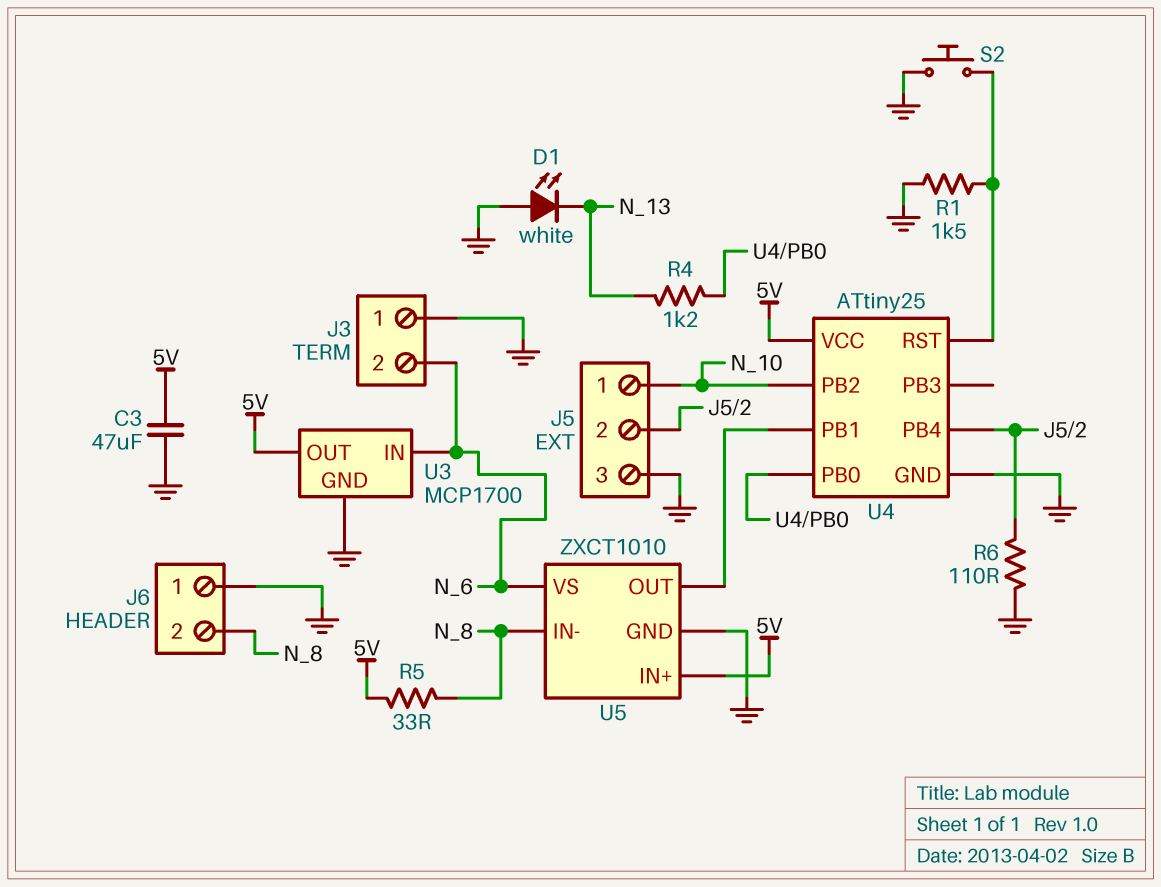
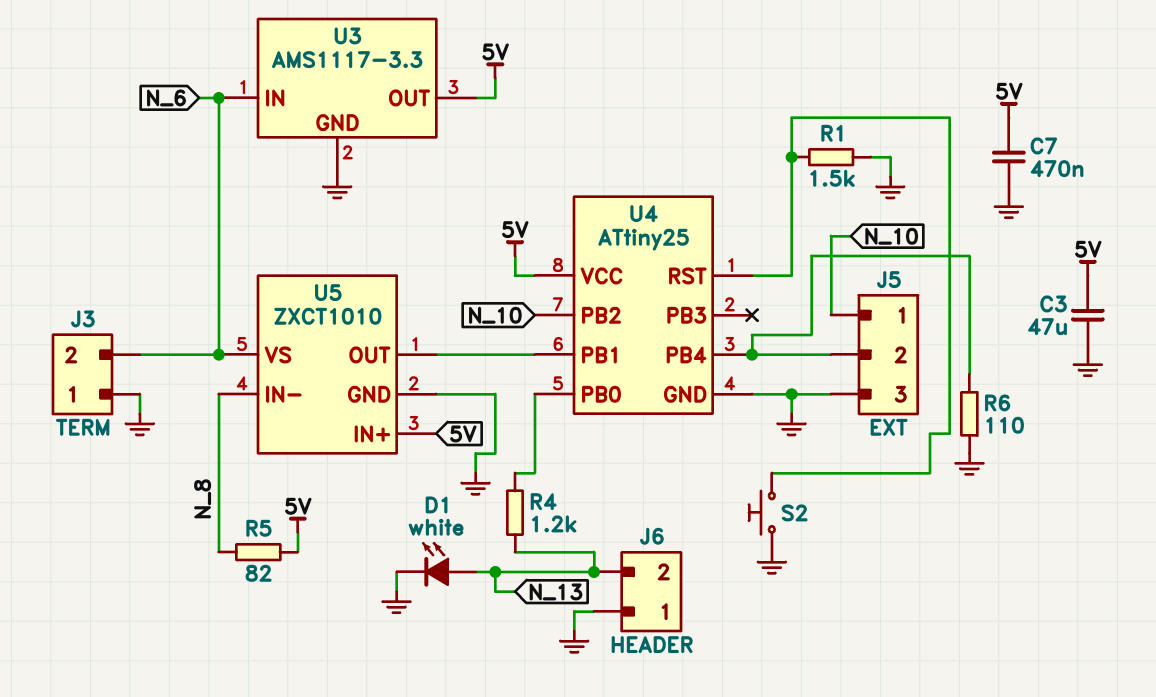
C7: none -> 470nF (5V, GND)
D1: LED white (A GND, K N_13) -> LED white (A N_13, K GND)
J6 pin 2: N_8 -> N_13
R5: 33 (5V, N_8) -> 82 (5V, N_8)
U3: MCP1700 -> AMS1117-3.3

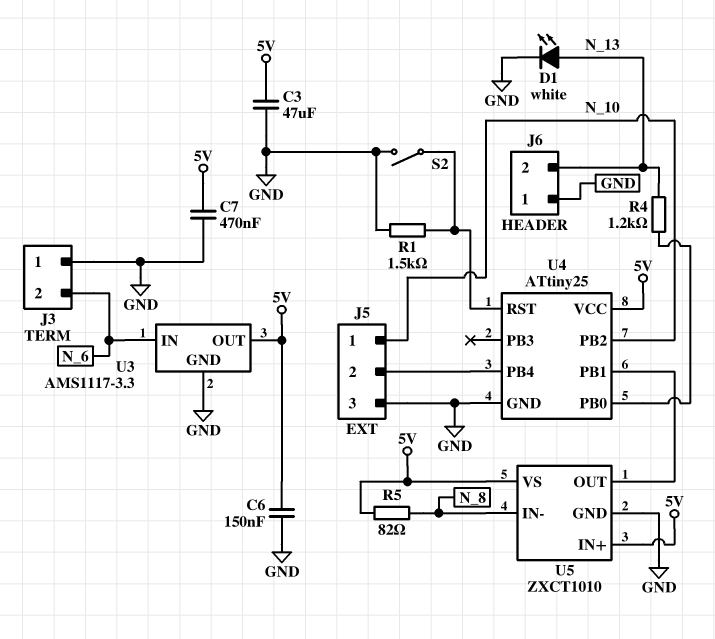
C6: none -> 150nF (5V, GND)
R6: 110 (GND, J5/2) -> none
S2: button (GND, U4/RST) -> switch (GND, U4/RST)
U5 pin VS: N_6 -> 5V

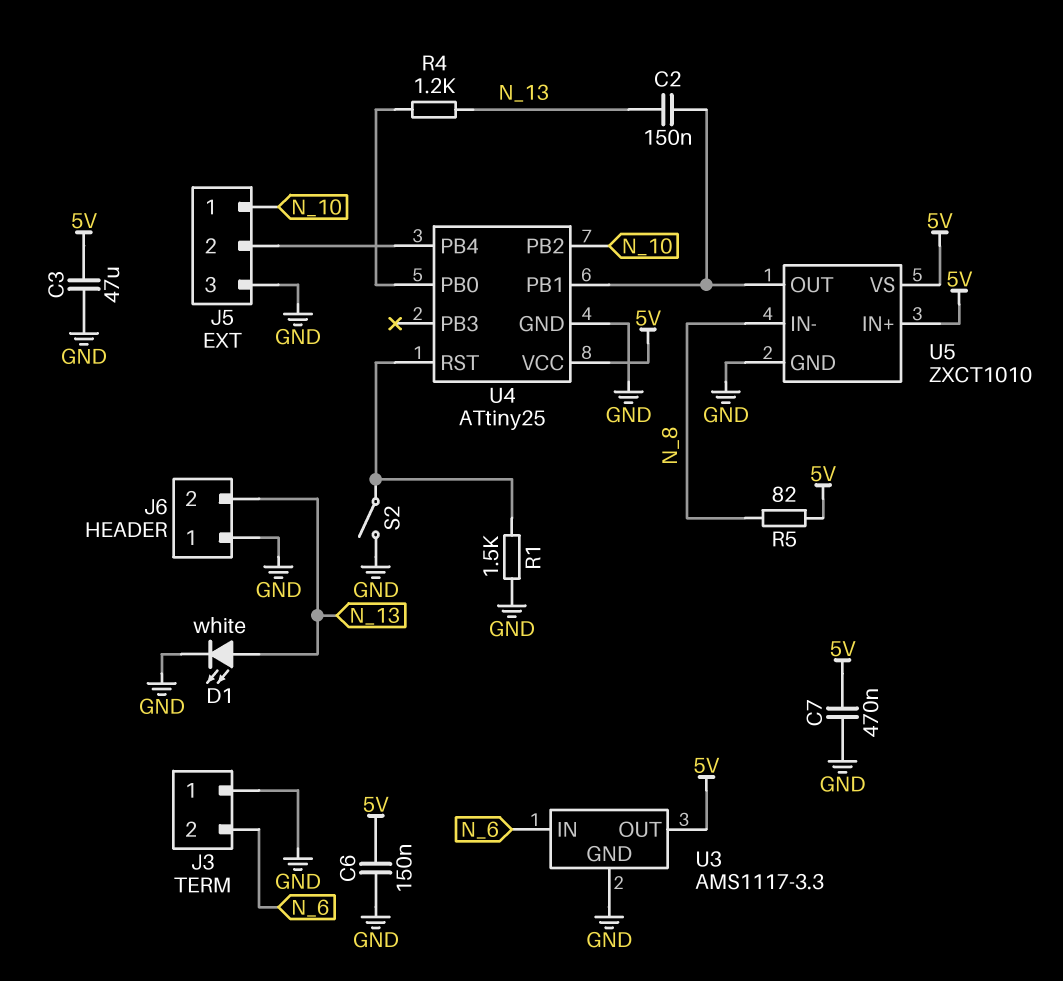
C2: none -> 150nF (N_13, U4/PB1)

